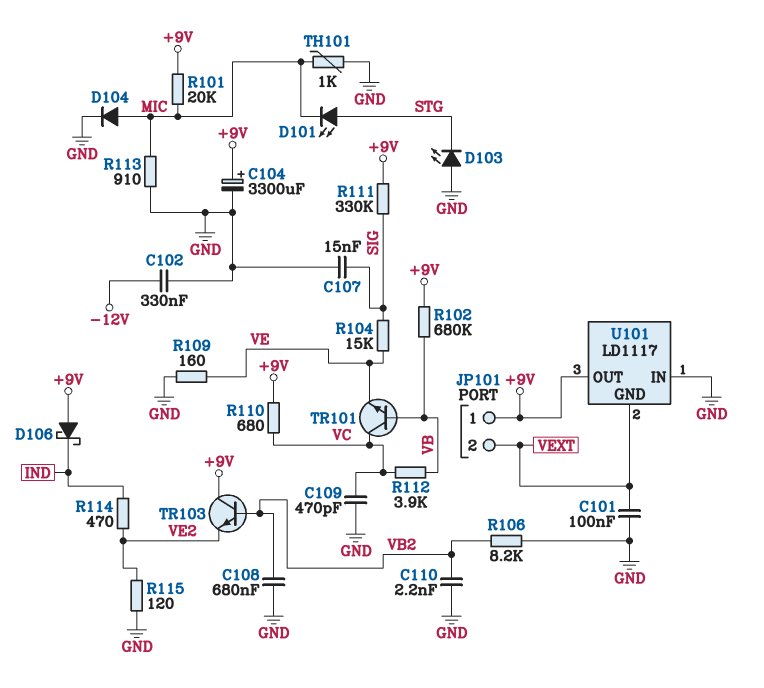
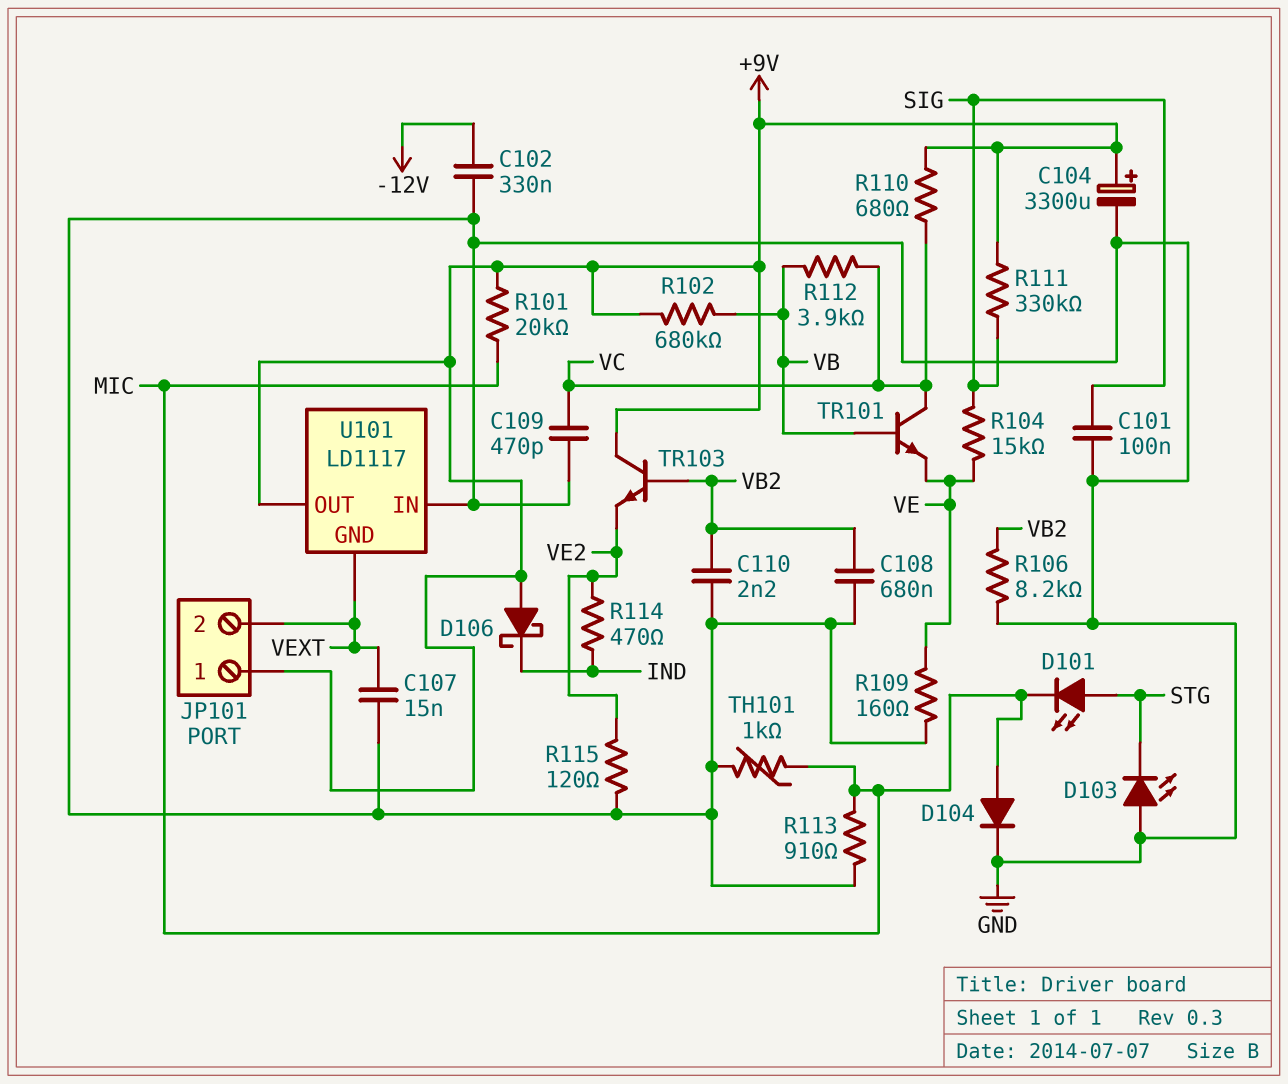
C101: 100nF (GND, VEXT) -> 100nF (GND, SIG)
C107: 15nF (GND, SIG) -> 15nF (GND, VEXT)

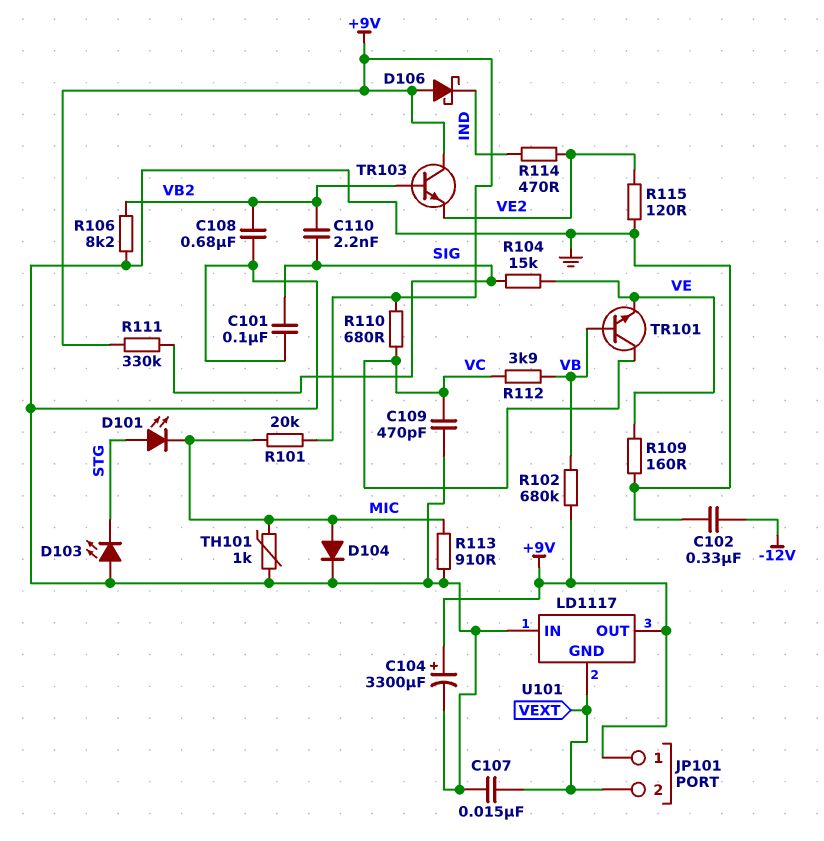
C110: 2.2nF (GND, VB2) -> 2.2nF (SIG, VB2)

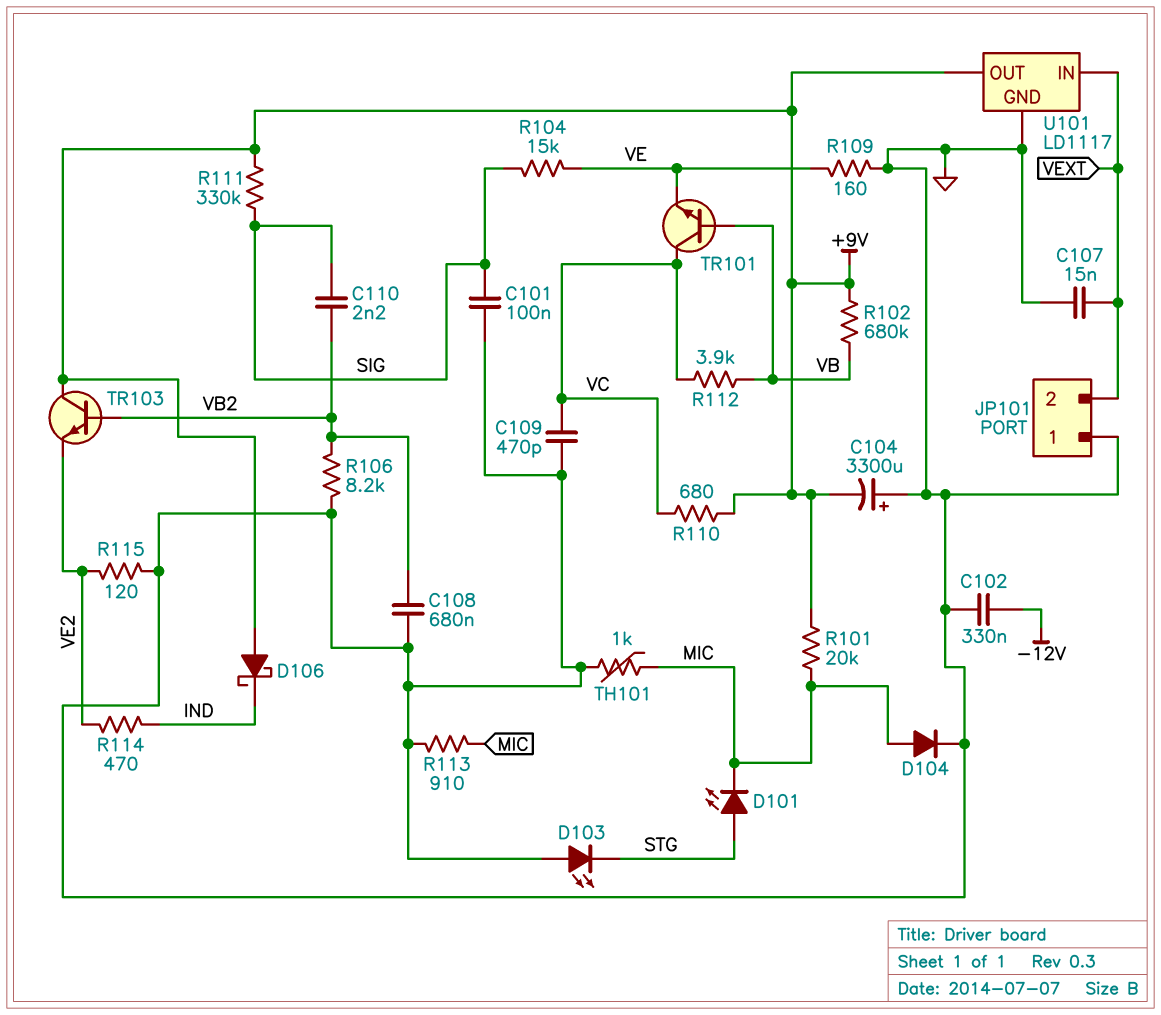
C104: 3300uF (plus +9V, minus GND) -> 3300uF (plus GND, minus +9V)
JP101 pin 1: +9V -> GND
U101 pin GND: VEXT -> GND
U101 pin IN: GND -> VEXT

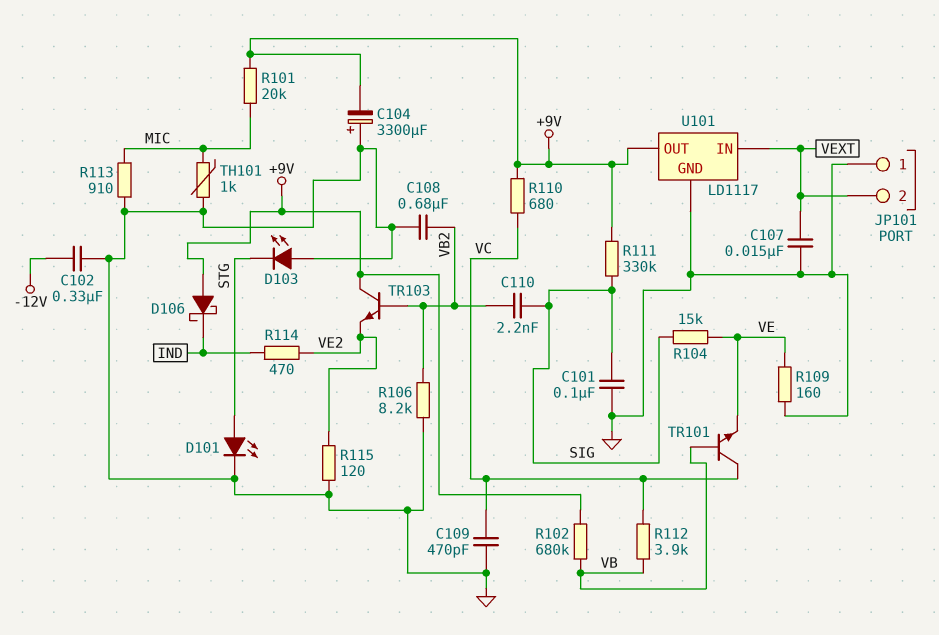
D101: LED (A STG, K MIC) -> LED (A STG, K GND)
D104: diode (A MIC, K GND) -> none

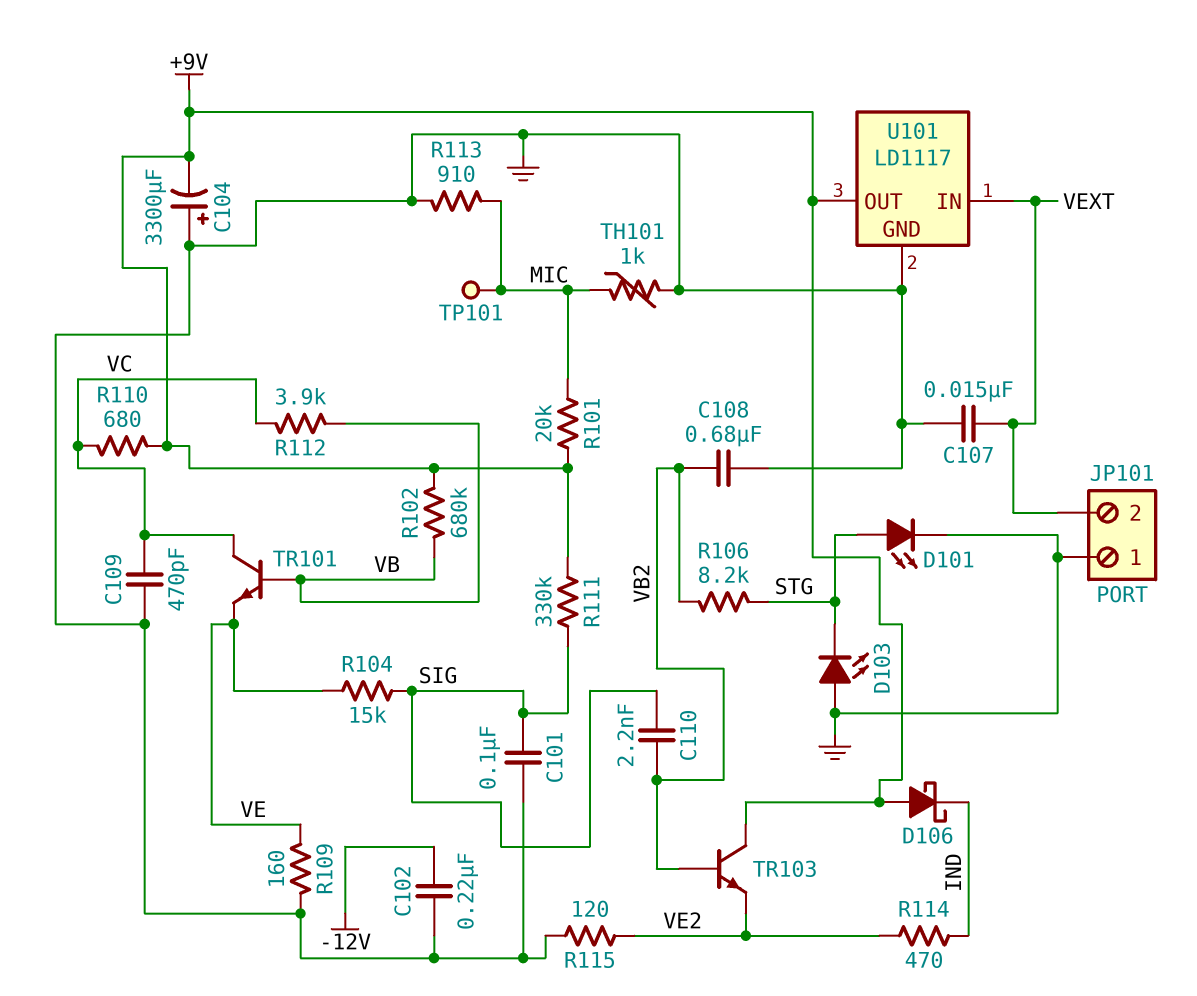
C102: 330nF (-12V, GND) -> 220nF (-12V, GND)
R106: 8.2k (GND, VB2) -> 8.2k (STG, VB2)
TP101: none -> test point (MIC)

